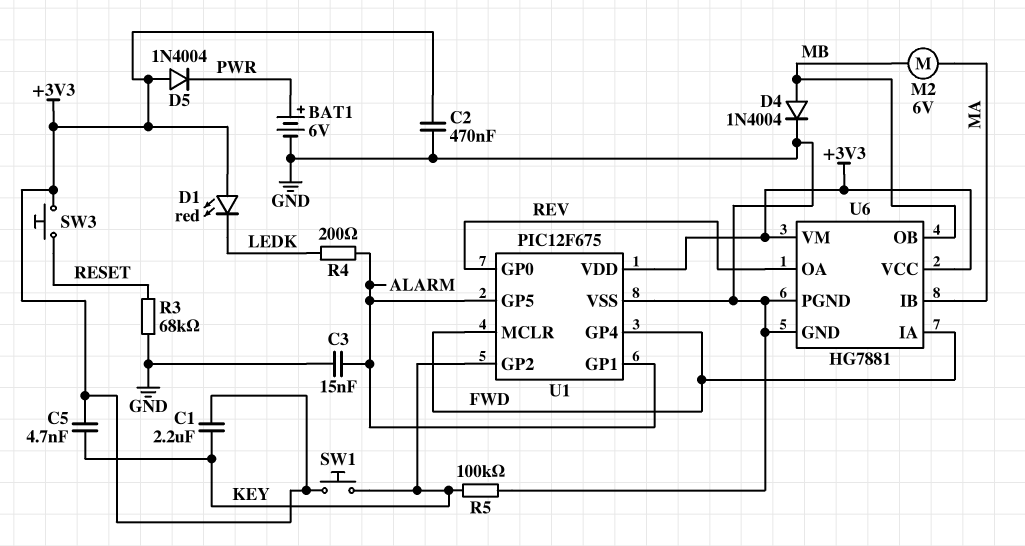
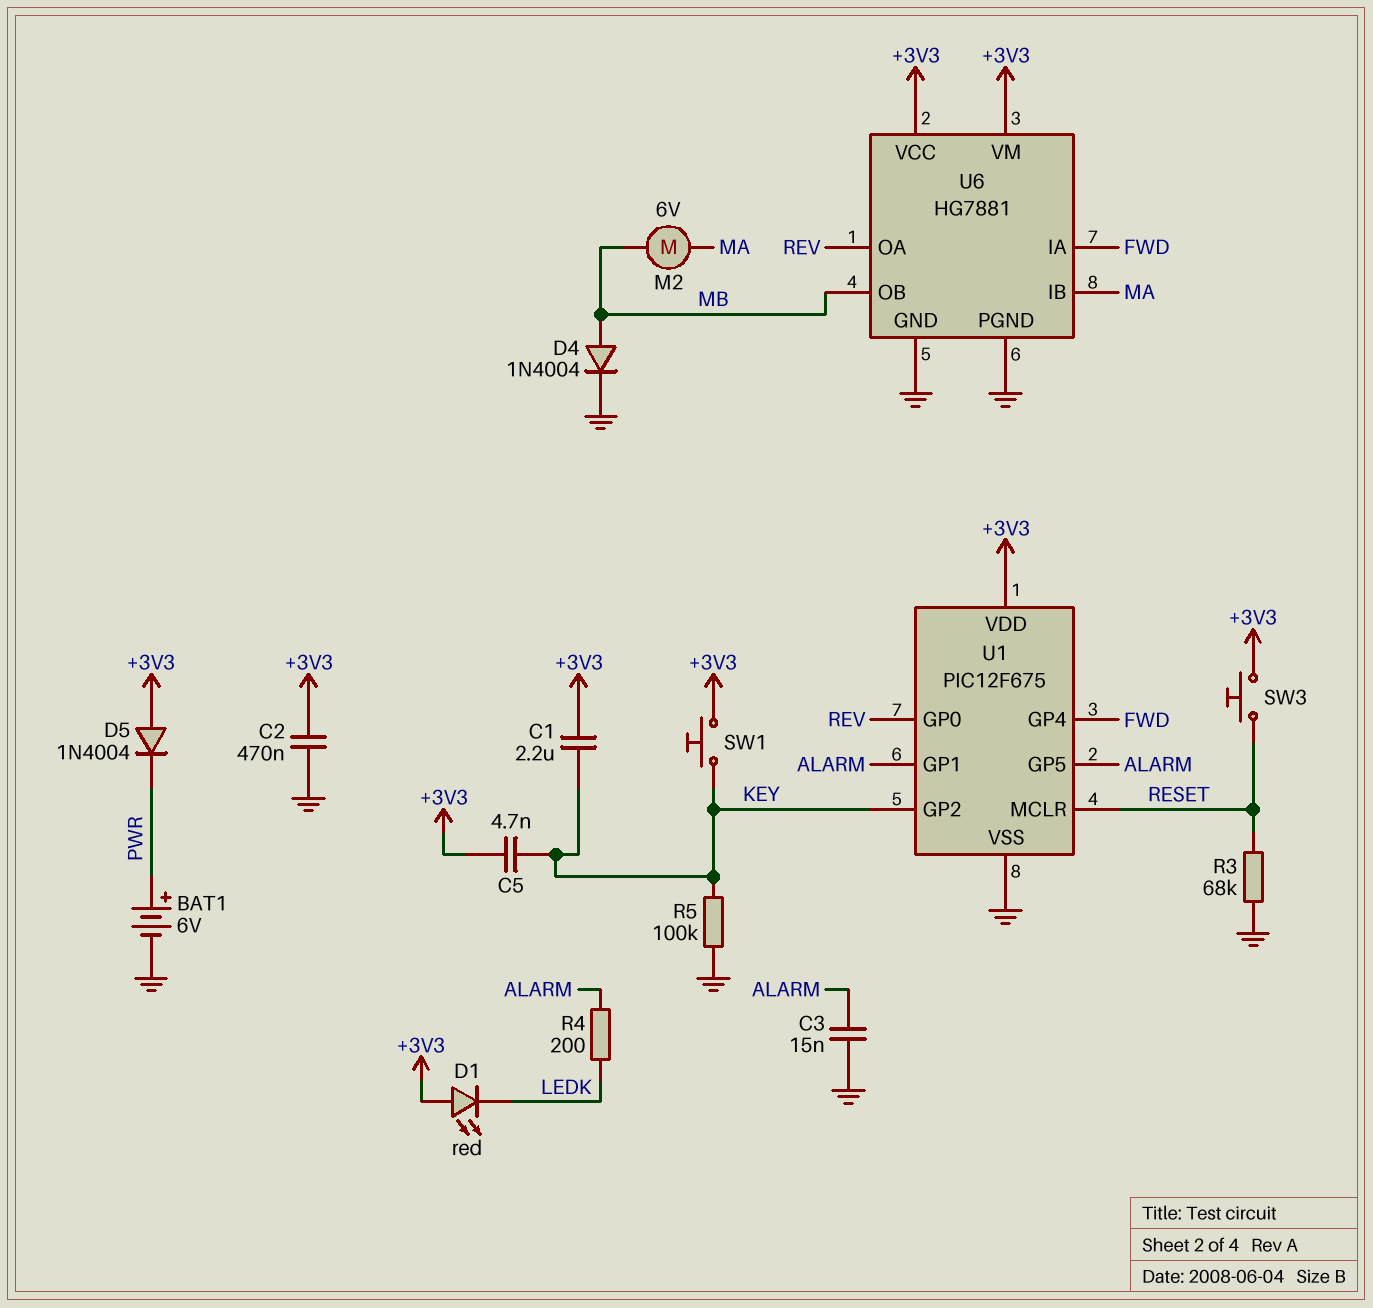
U1 pin MCLR: FWD -> RESET

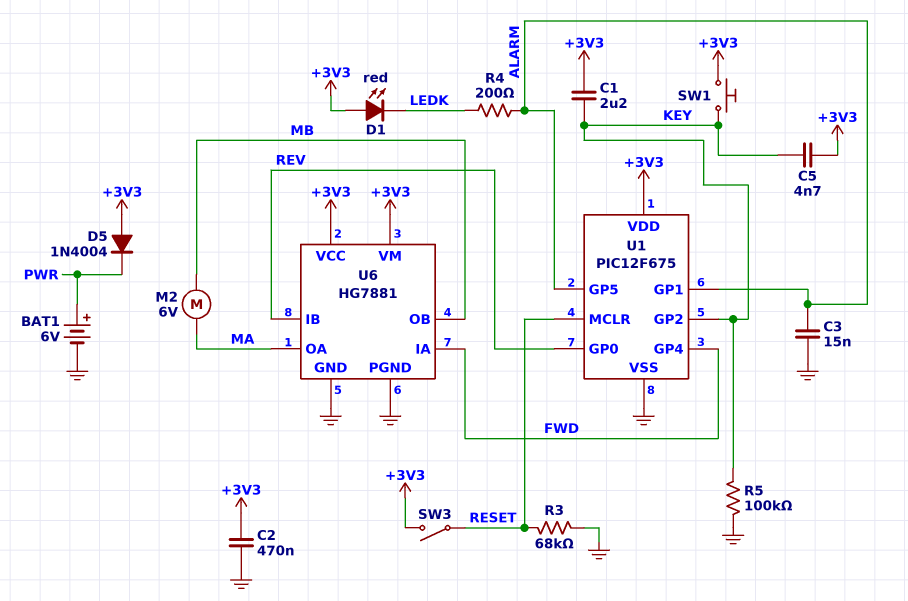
D4: diode 1N4004 (A MB, K GND) -> none
SW3: button (+3V3, RESET) -> switch (+3V3, RESET)
U6 pin IB: MA -> REV
U6 pin OA: REV -> MA

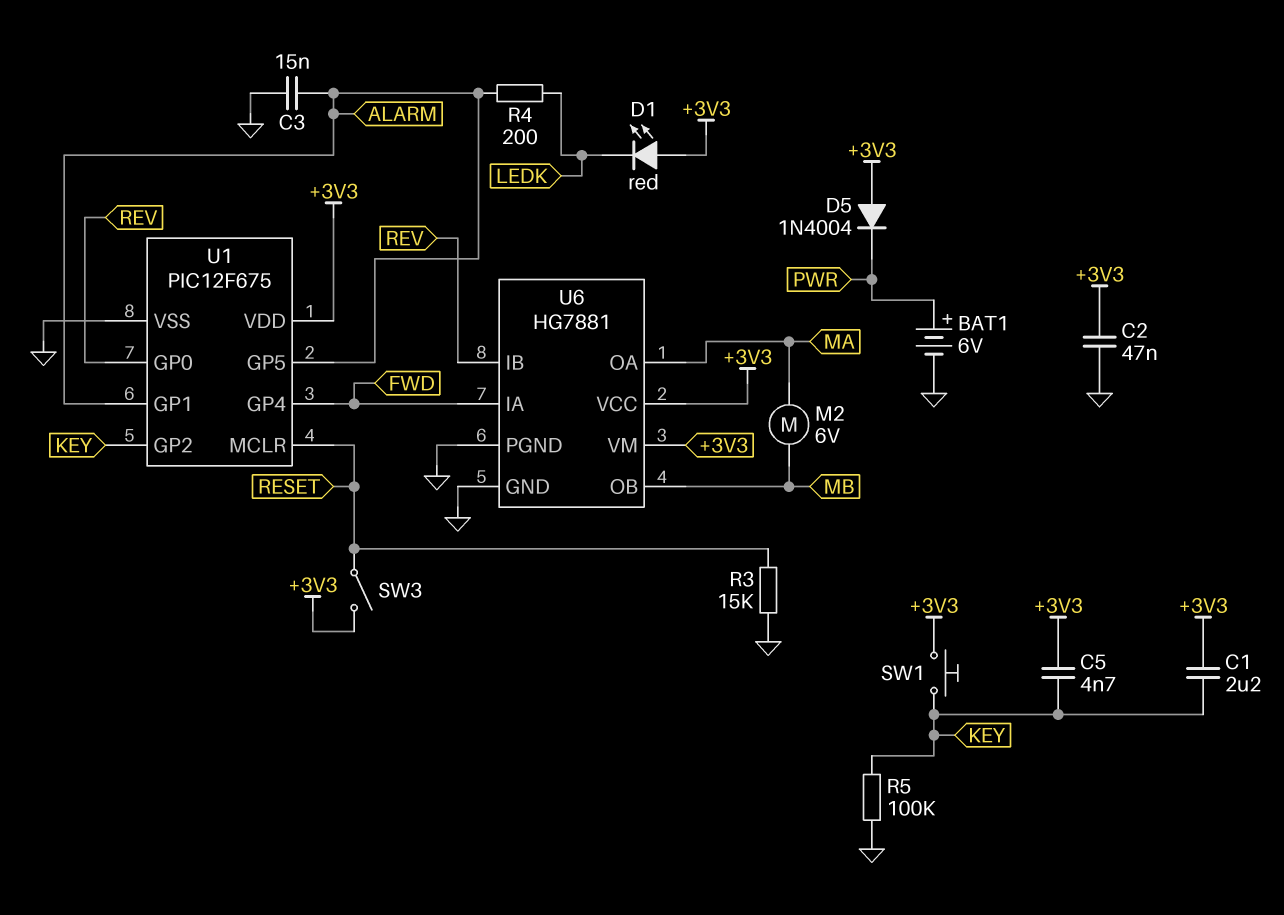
C2: 470nF (+3V3, GND) -> 47nF (+3V3, GND)
R3: 68k (GND, RESET) -> 15k (GND, RESET)

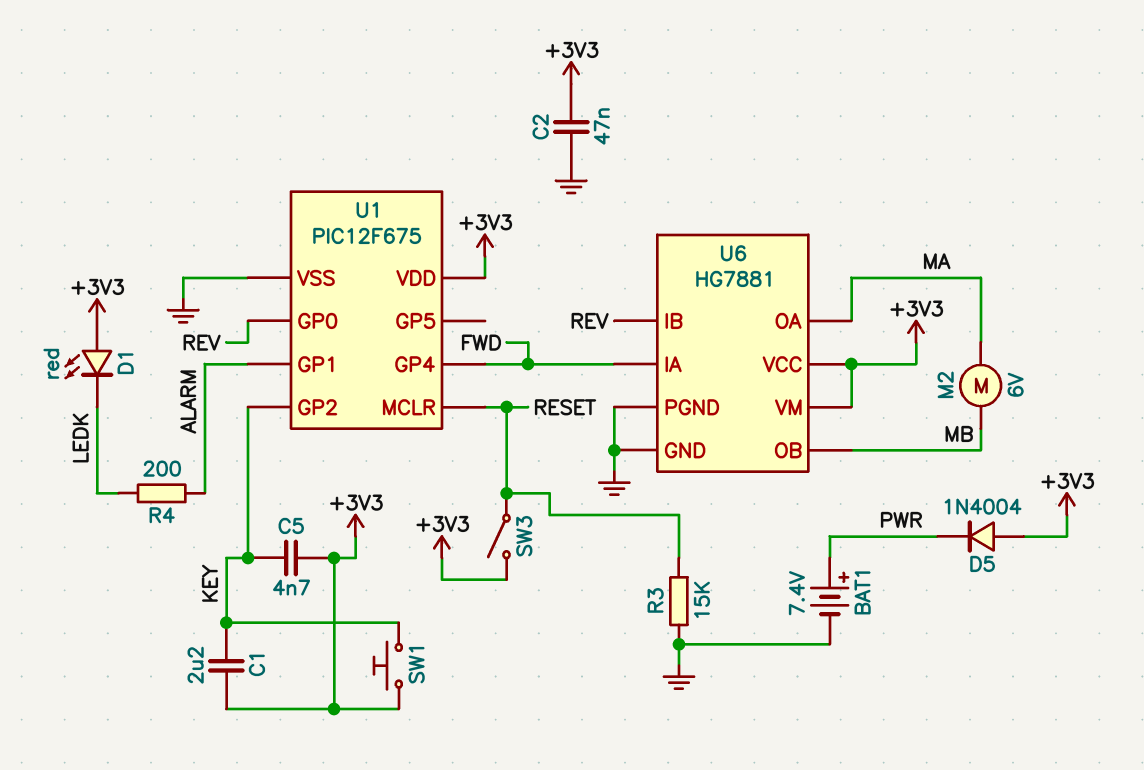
BAT1: 6V (plus PWR, minus GND) -> 7.4V (plus PWR, minus GND)
C3: 15nF (ALARM, GND) -> none
R5: 100k (GND, KEY) -> none
U1 pin GP5: ALARM -> none

